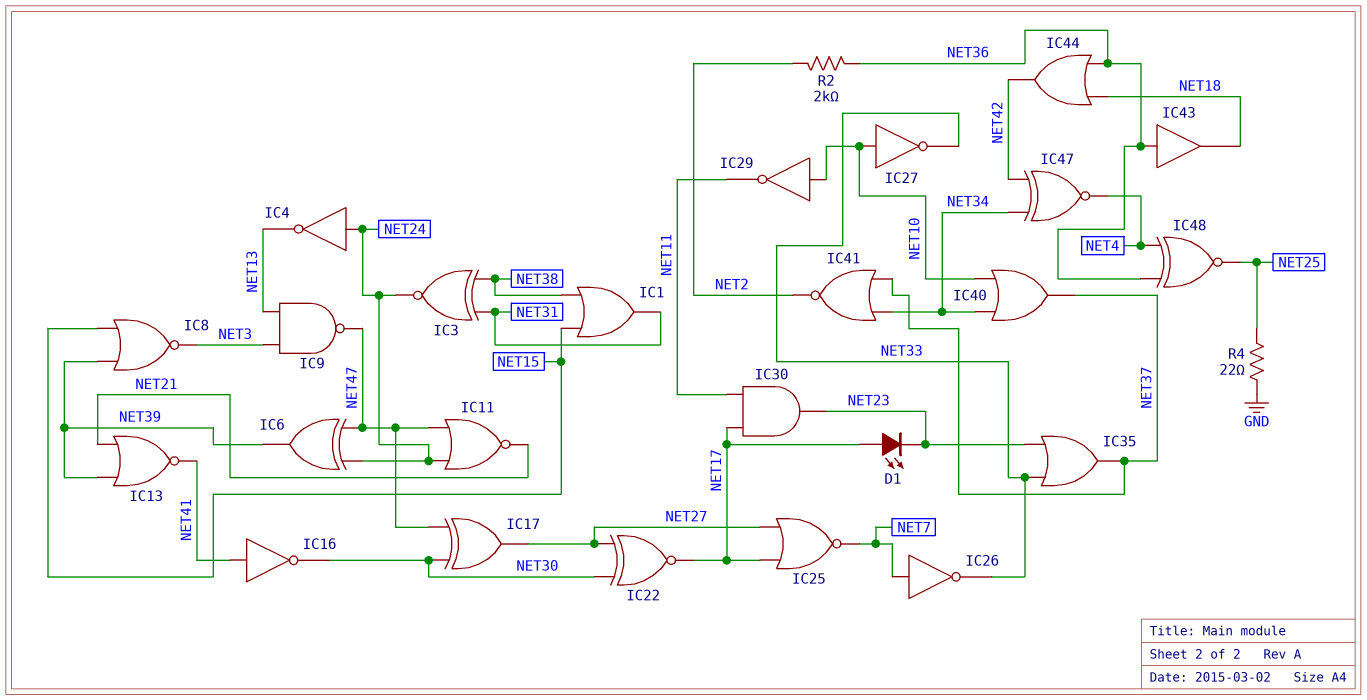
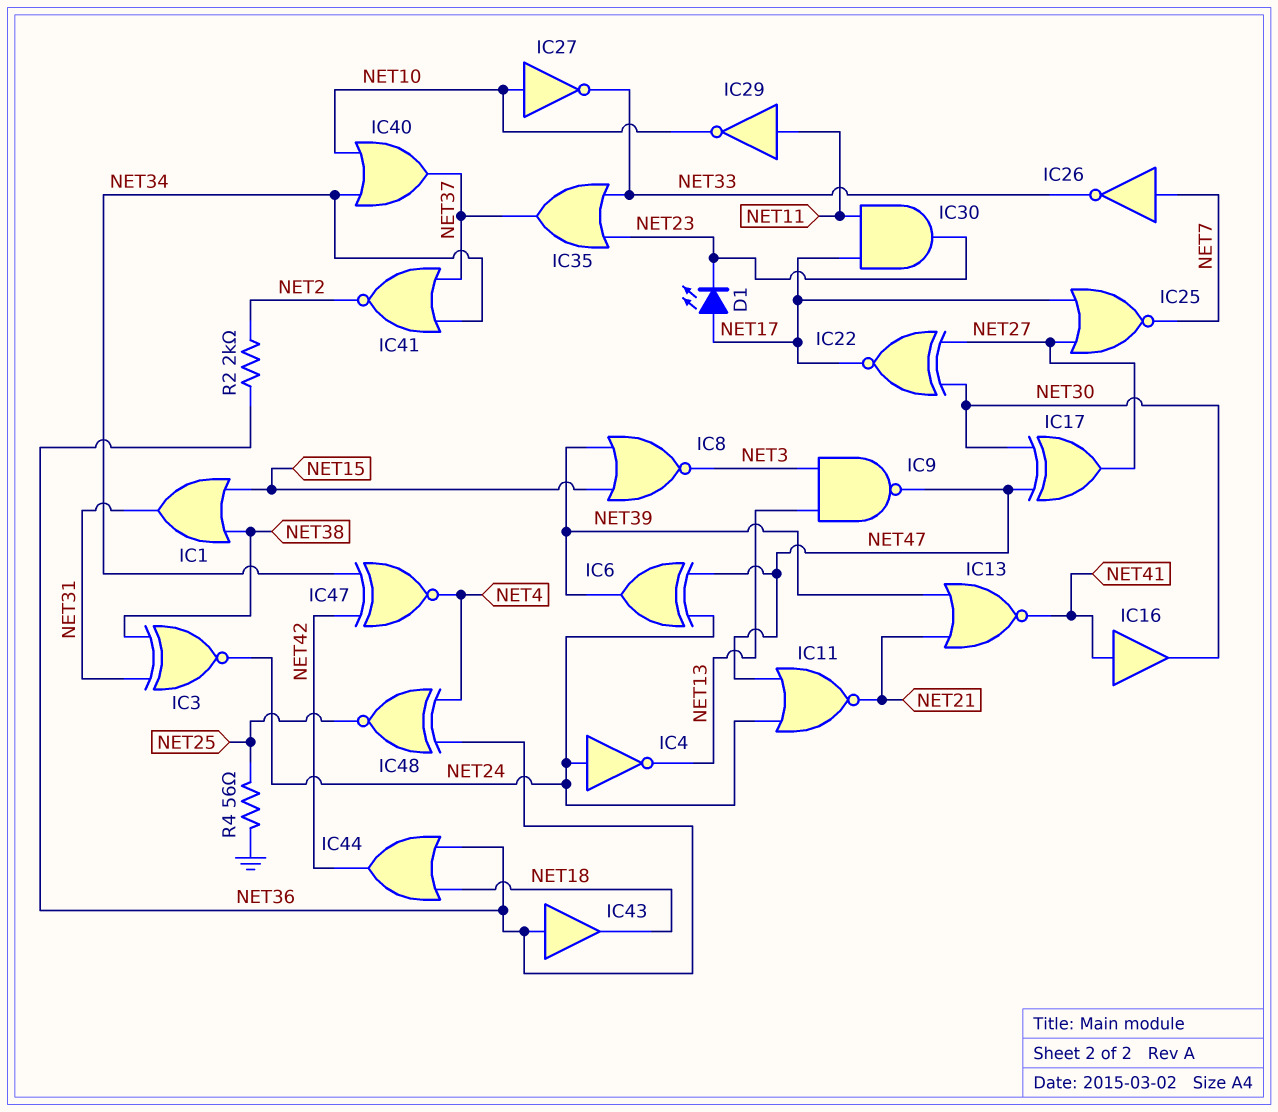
IC16: NOT (in NET41, out NET30) -> buffer (in NET41, out NET30)
IC29: NOT (in NET10, out NET11) -> NOT (in NET11, out NET10)
R4: 22 (GND, NET25) -> 56 (GND, NET25)

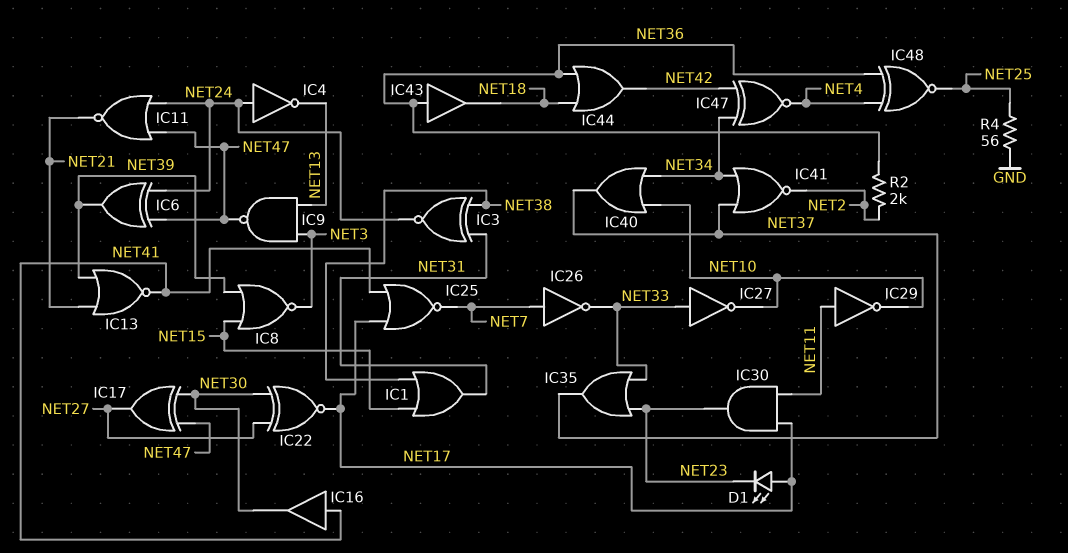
IC25: NOR (in NET17, in NET27, out NET7) -> NOR (in NET17, in NET41, out NET7)
IC27: NOT (in NET10, out NET33) -> NOT (in NET33, out NET10)

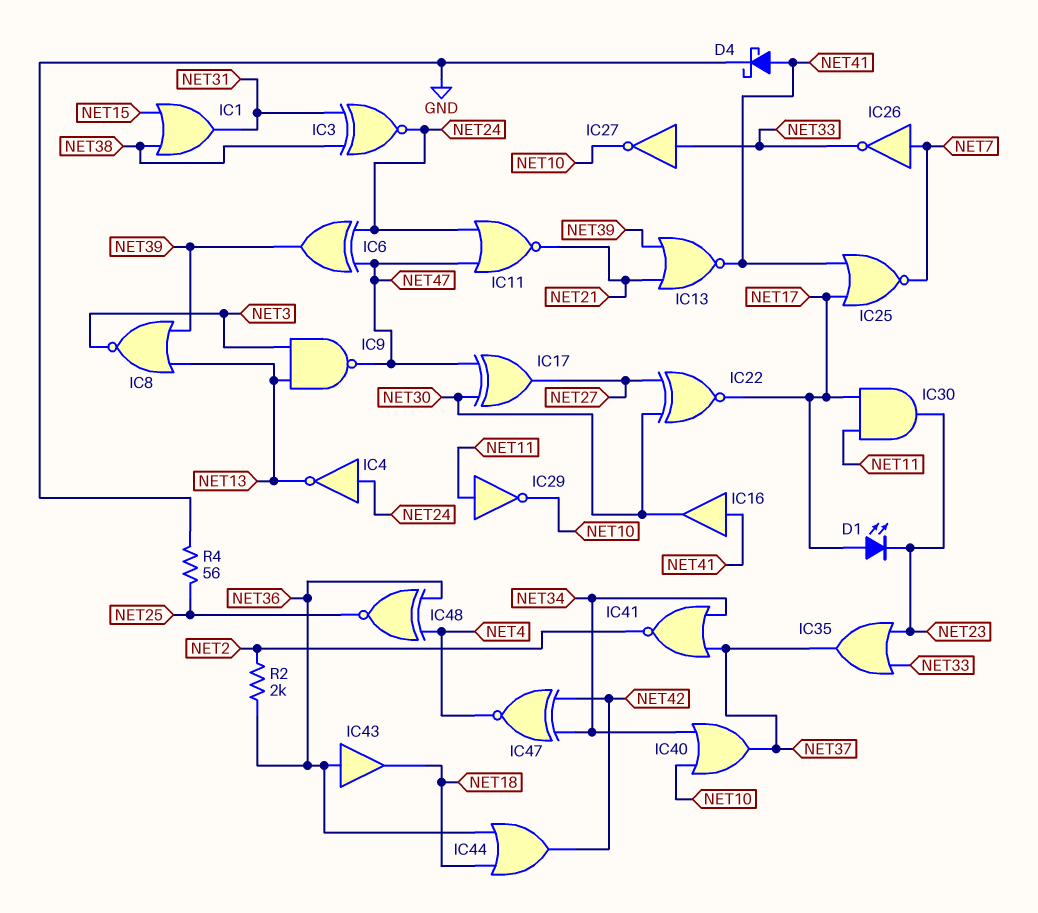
D4: none -> schottky (A NET41, K GND)
IC8: NOR (in NET15, in NET39, out NET3) -> NOR (in NET13, in NET39, out NET3)

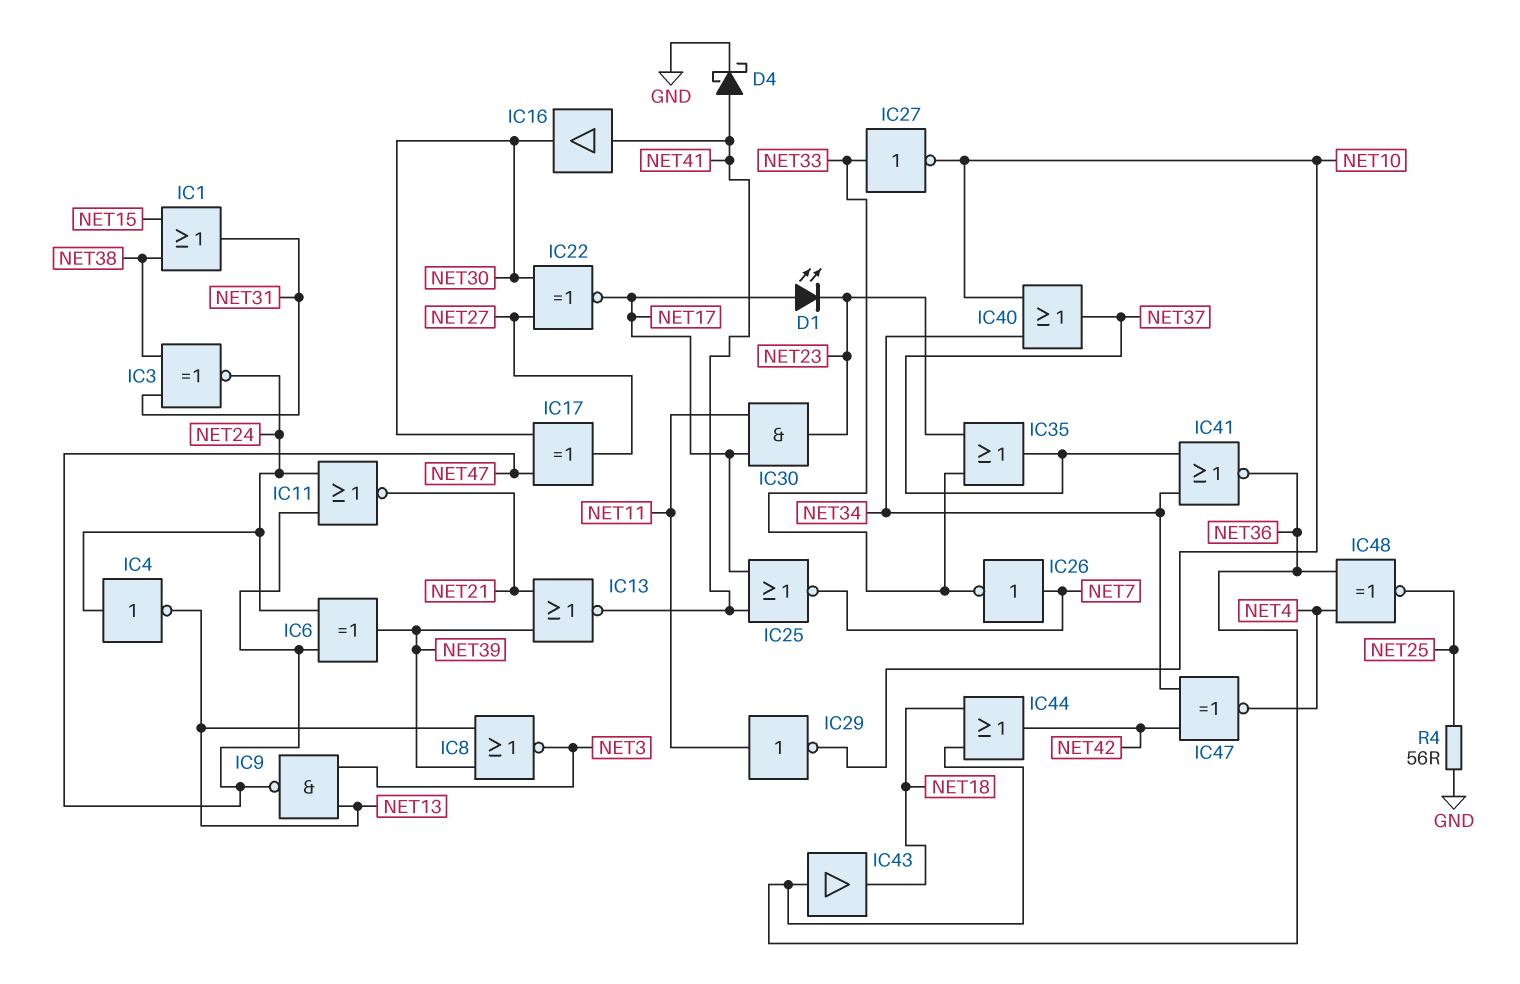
IC41: NOR (in NET34, in NET37, out NET2) -> NOR (in NET34, in NET37, out NET36)
R2: 2k (NET2, NET36) -> none

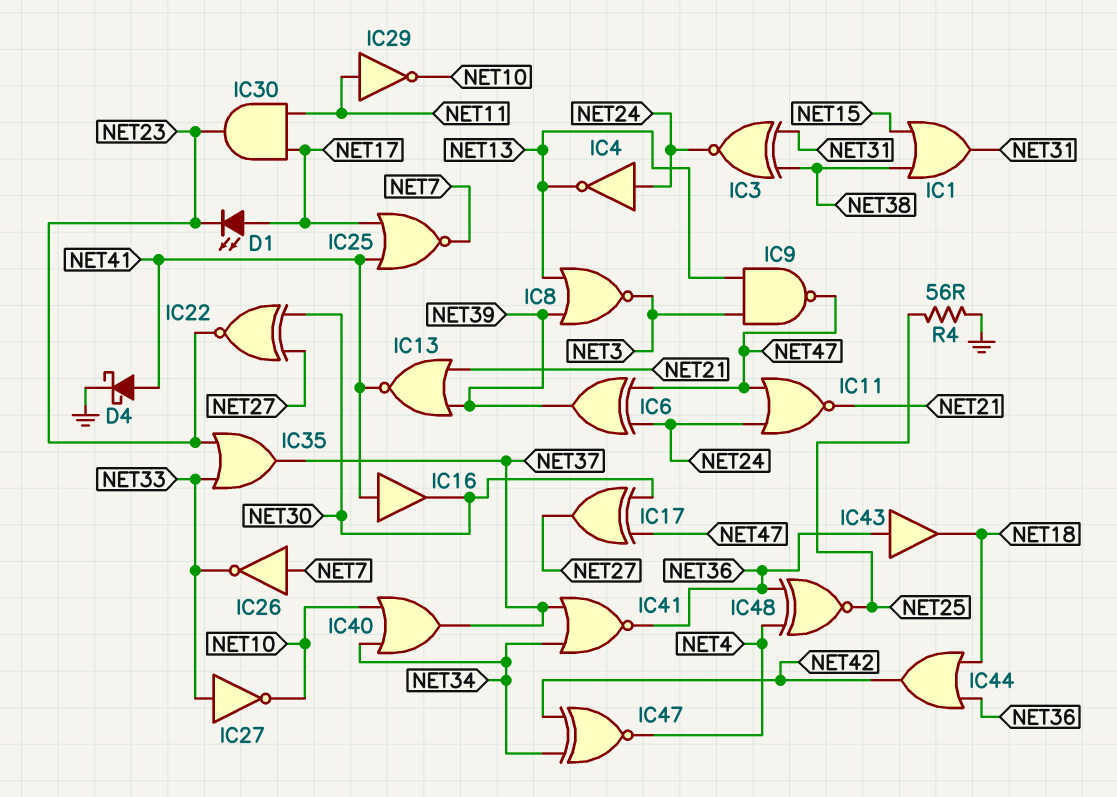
IC22: XNOR (in NET27, in NET30, out NET17) -> XNOR (in NET27, in NET30, out NET23)

